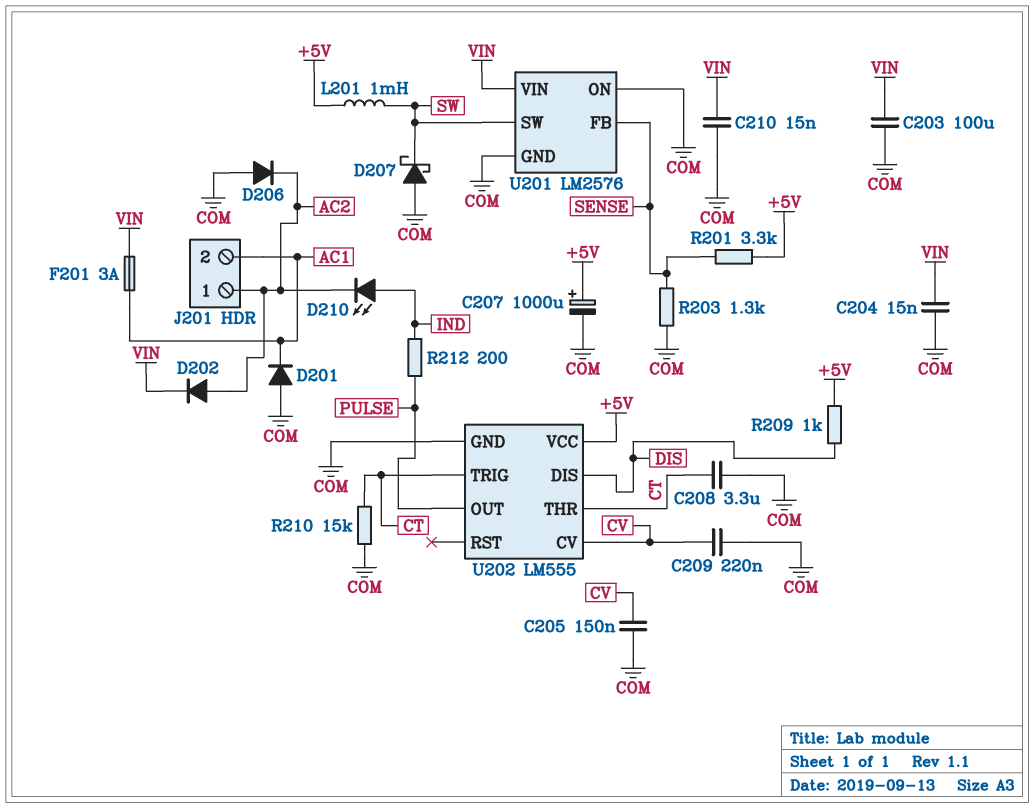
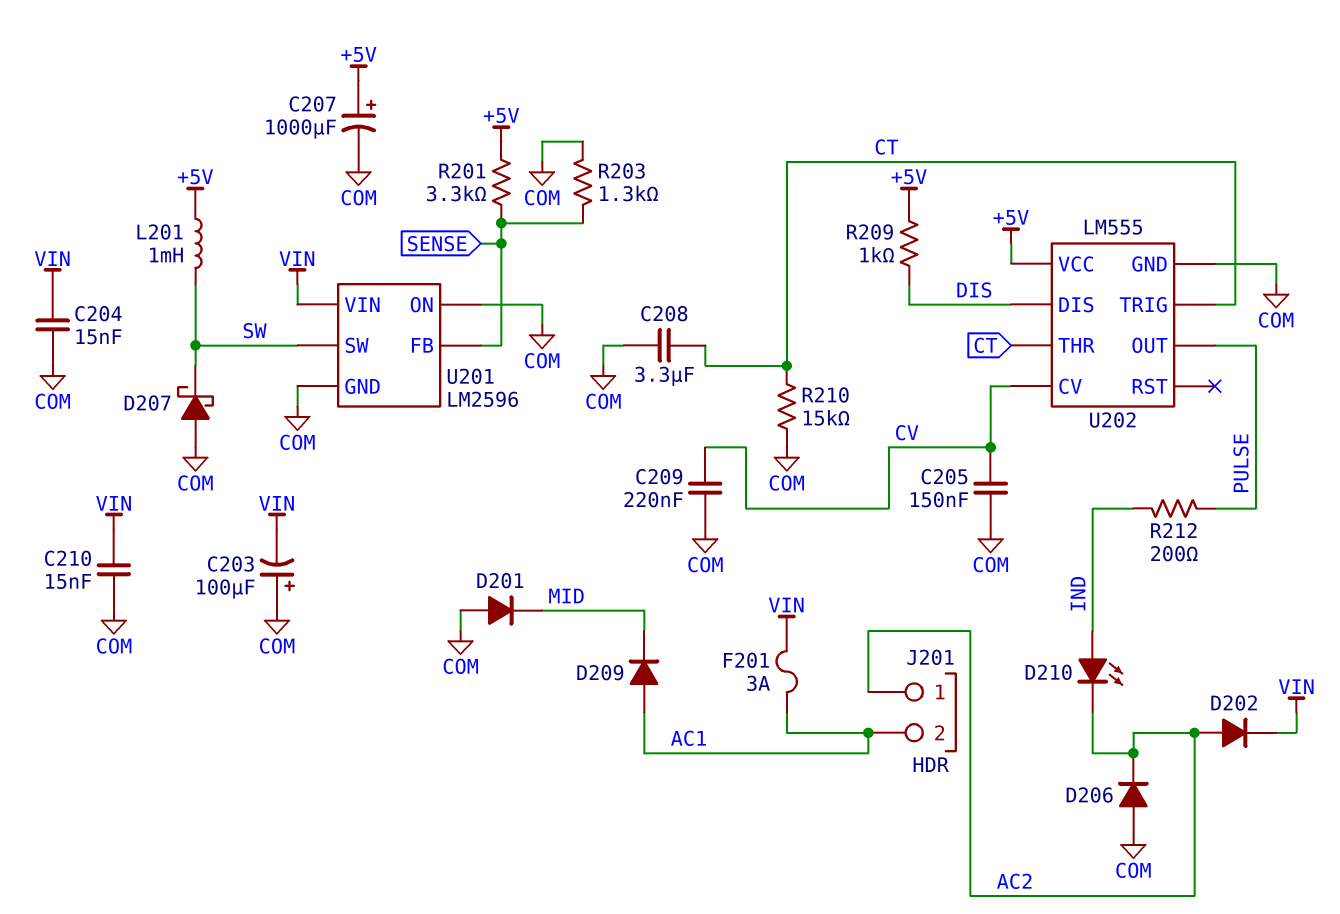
C203: 100uF (COM, VIN) -> 100uF (plus COM, minus VIN)
D201: diode (A COM, K AC1) -> diode (A COM, K MID)
D209: none -> diode (A AC1, K MID)
U201: LM2576 -> LM2596

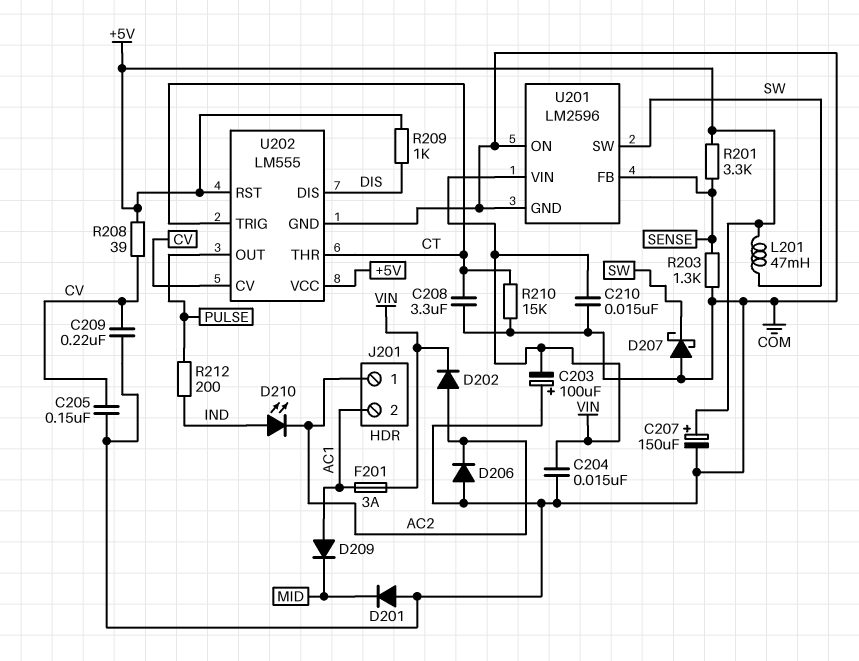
C207: 1000uF (plus +5V, minus COM) -> 150uF (plus +5V, minus COM)
L201: 1mH (+5V, SW) -> 47mH (+5V, SW)
R208: none -> 39 (+5V, CV)
U202 pin RST: none -> +5V

